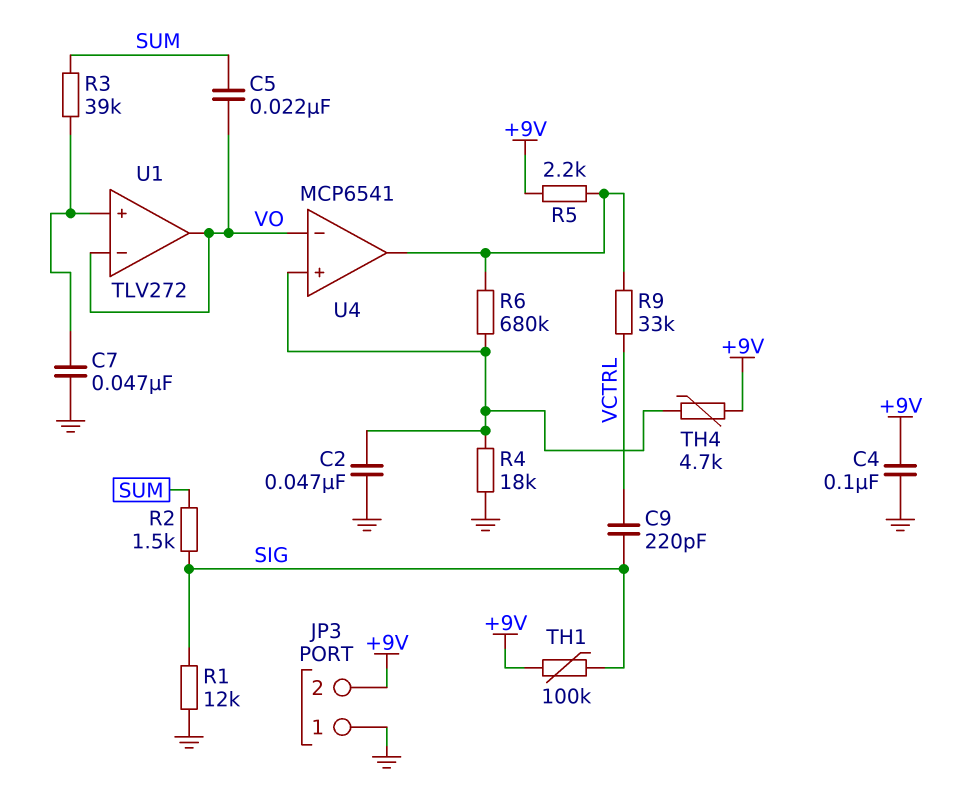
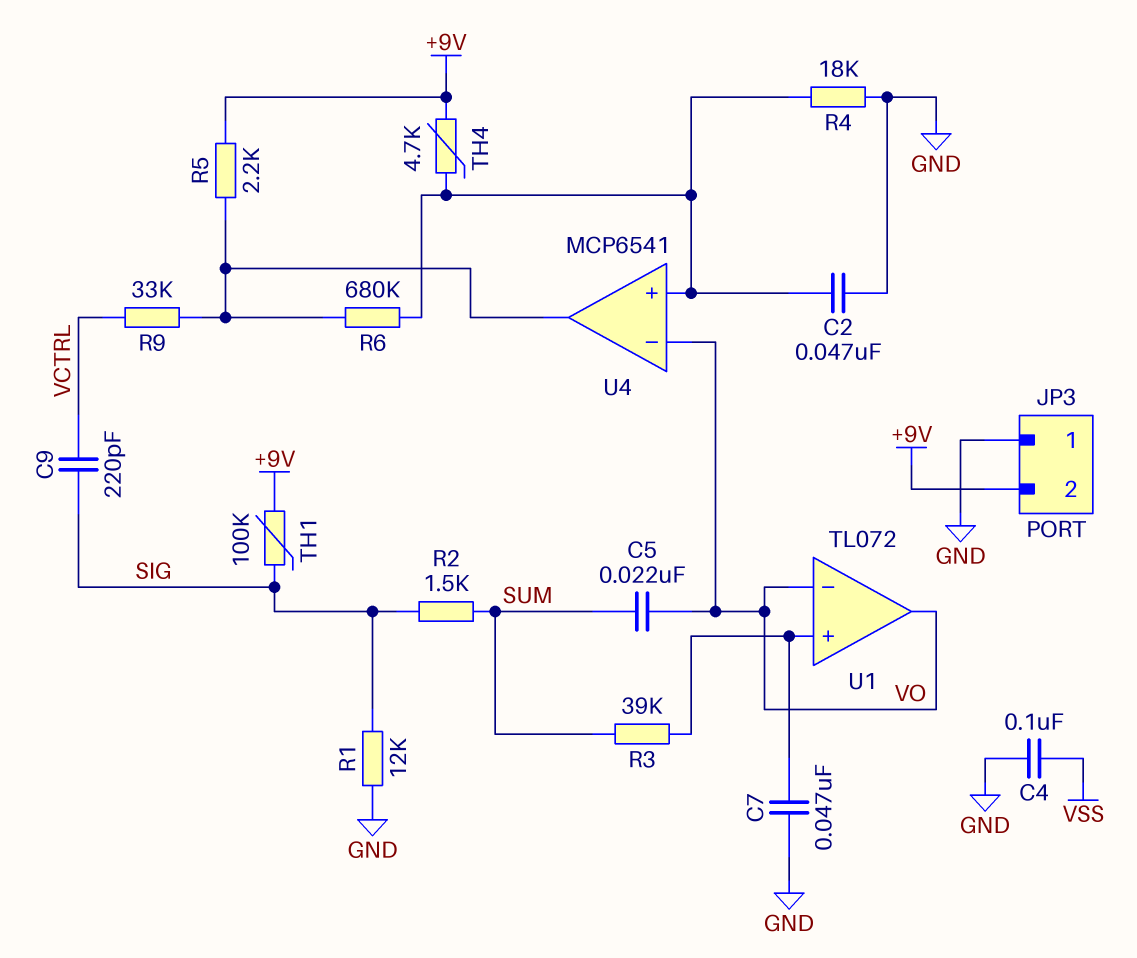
C4: 100nF (+9V, GND) -> 100nF (GND, VSS)
U1: TLV272 -> TL072

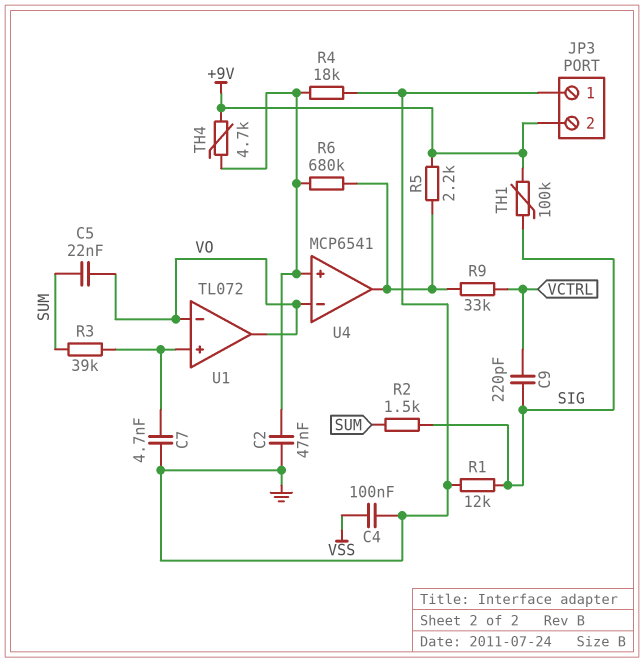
C7: 47nF (GND, U1/in+) -> 4.7nF (GND, U1/in+)

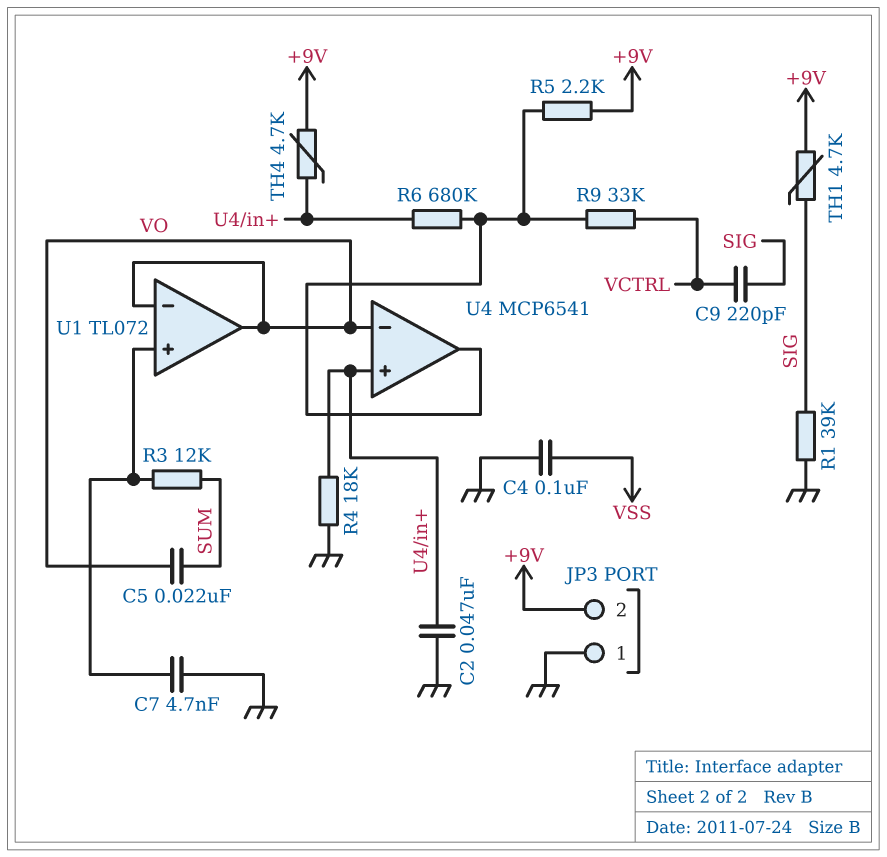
R1: 12k (GND, SIG) -> 39k (GND, SIG)
R2: 1.5k (SIG, SUM) -> none
R3: 39k (SUM, U1/in+) -> 12k (SUM, U1/in+)
TH1: 100k (+9V, SIG) -> 4.7k (+9V, SIG)

